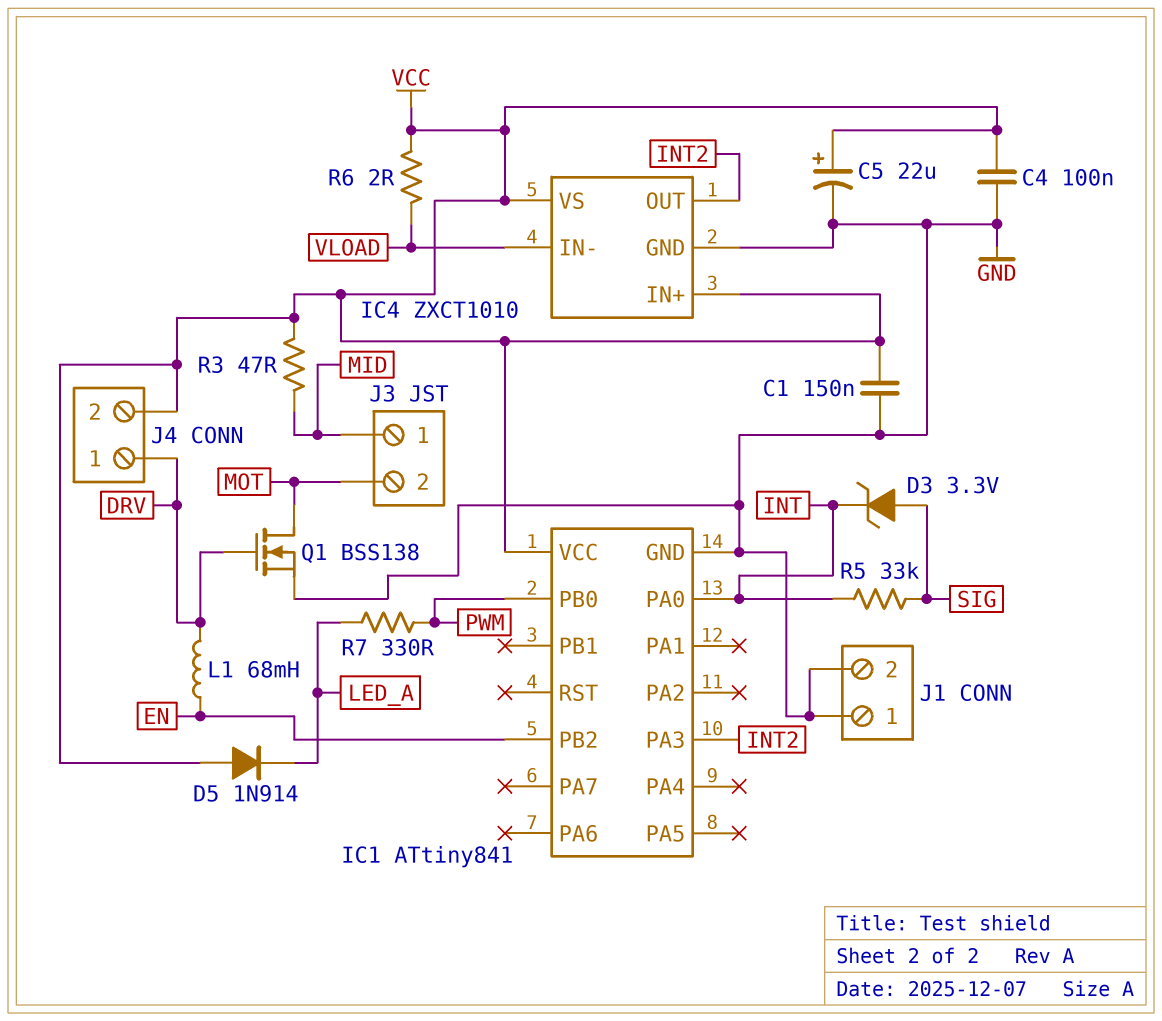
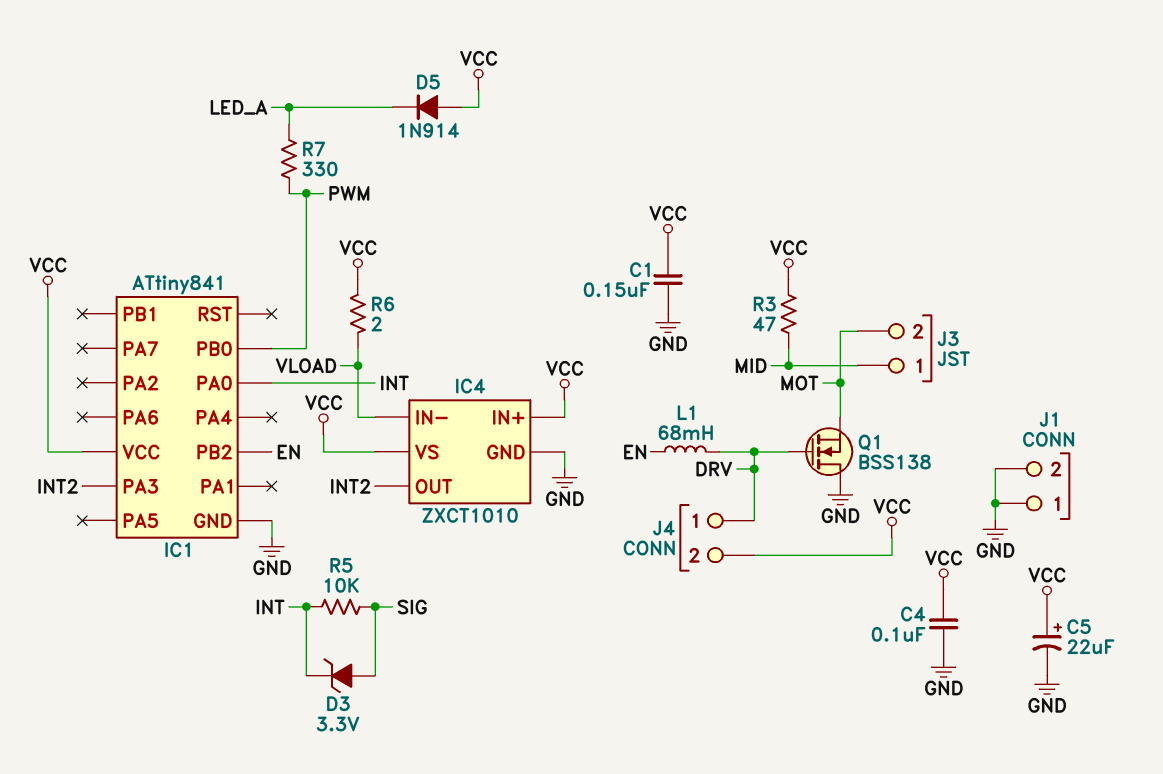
Q1: NMOS BSS138 (G DRV, D MOT, S GND) -> NMOS BSS138 (G DRV, D GND, S MOT)
R5: 33k (INT, SIG) -> 10k (INT, SIG)

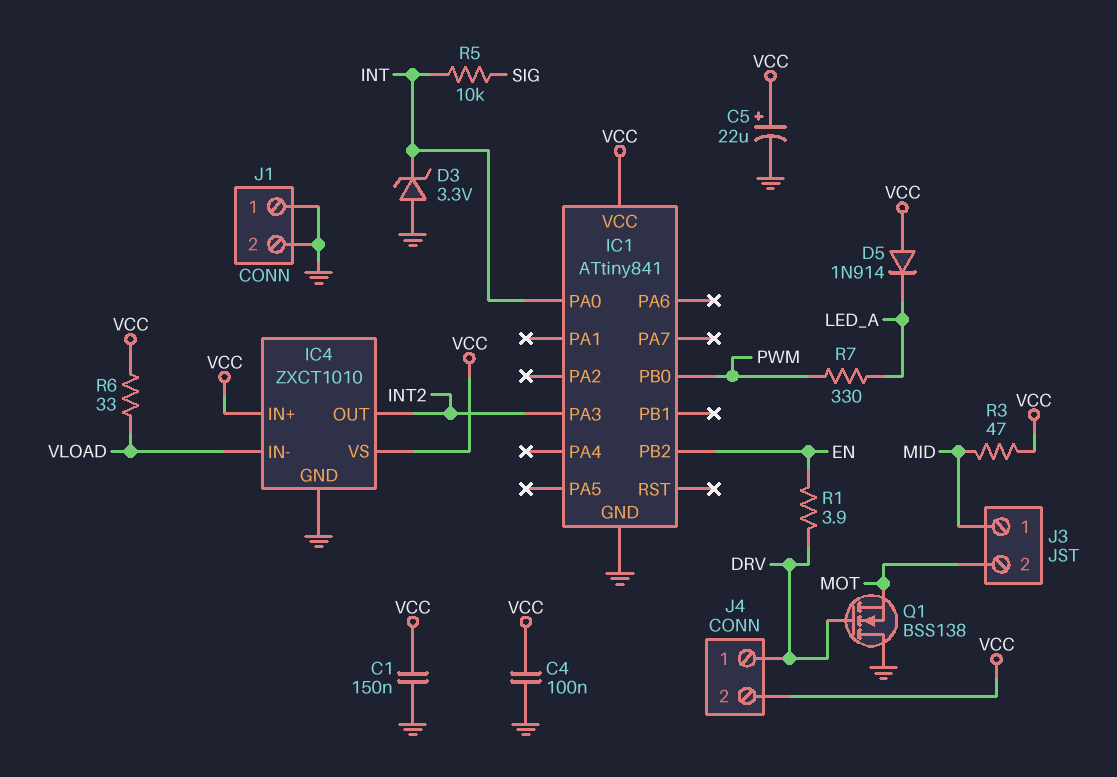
D3: zener 3.3V (A SIG, K INT) -> zener 3.3V (A GND, K INT)
L1: 68mH (DRV, EN) -> none
R1: none -> 3.9 (DRV, EN)
R6: 2 (VCC, VLOAD) -> 33 (VCC, VLOAD)

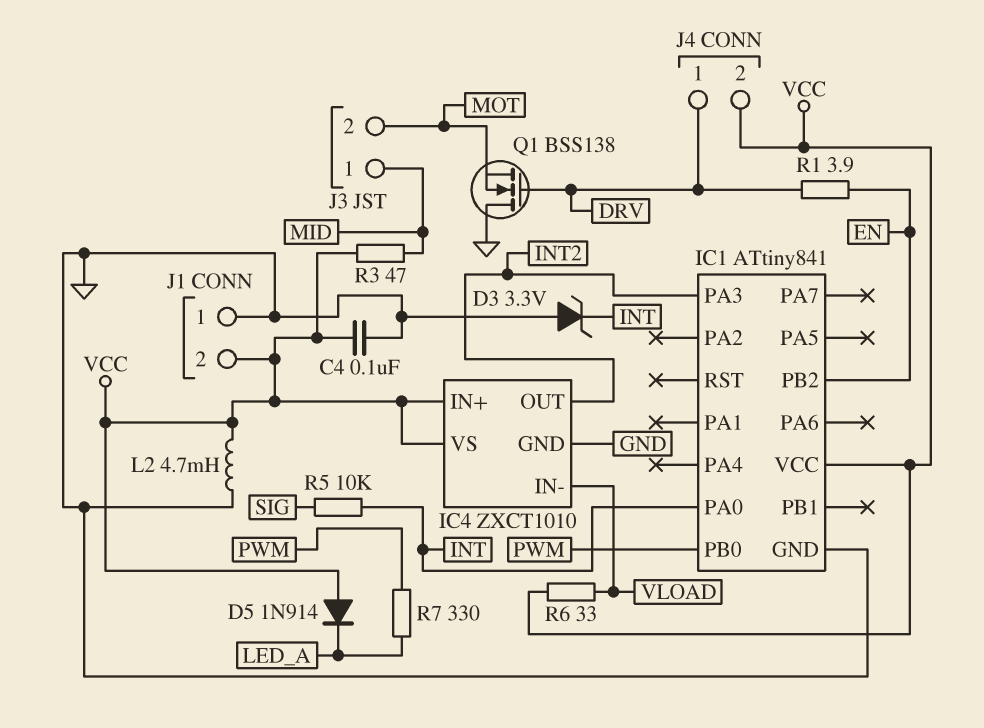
C1: 150nF (GND, VCC) -> none
C5: 22uF (plus VCC, minus GND) -> none
J1 pin 2: GND -> VCC
L2: none -> 4.7mH (GND, VCC)

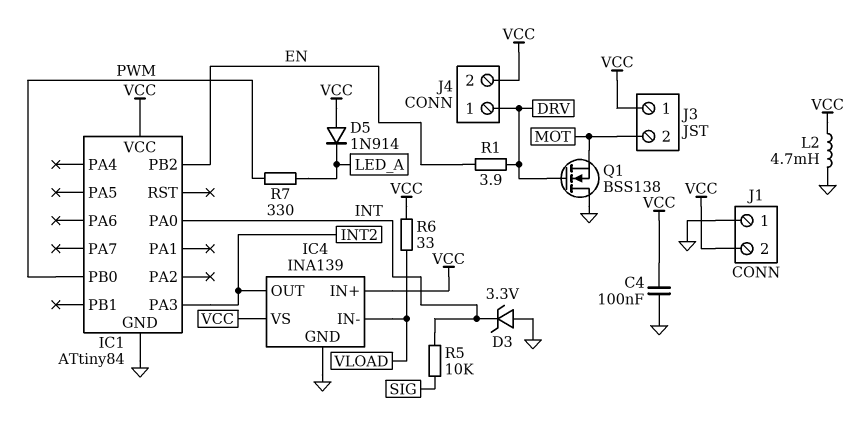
IC1: ATtiny841 -> ATtiny84
IC4: ZXCT1010 -> INA139
J3 pin 1: MID -> VCC
R3: 47 (MID, VCC) -> none

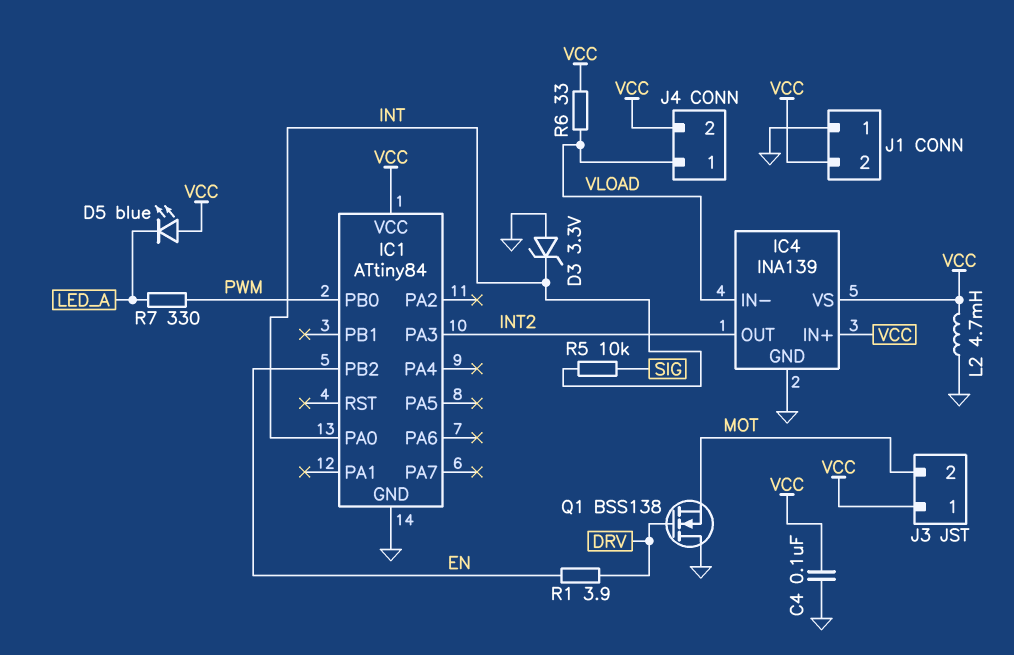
D5: diode 1N914 (A VCC, K LED_A) -> LED blue (A VCC, K LED_A)
J4 pin 1: DRV -> VLOAD

